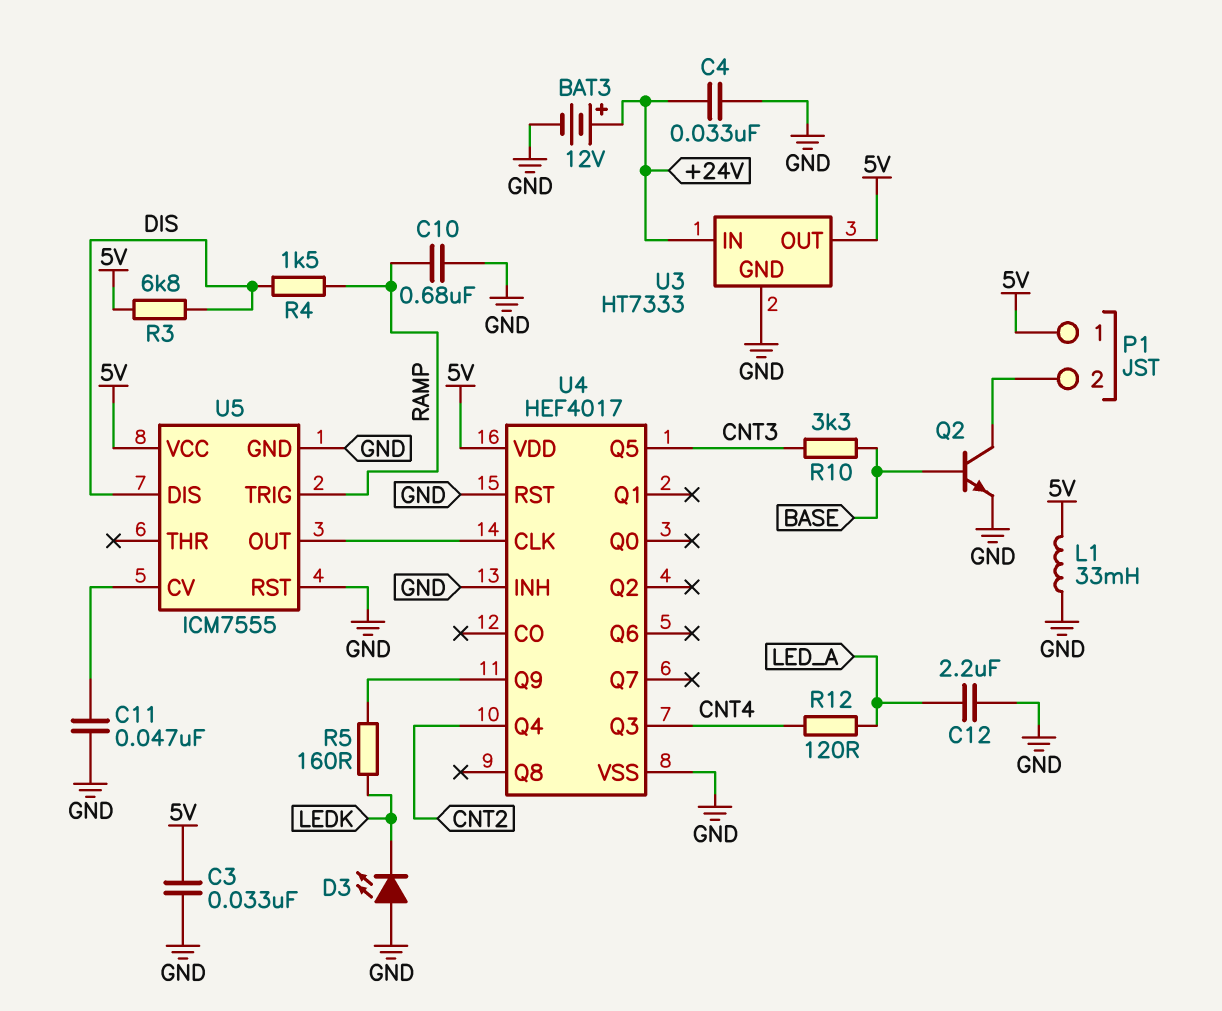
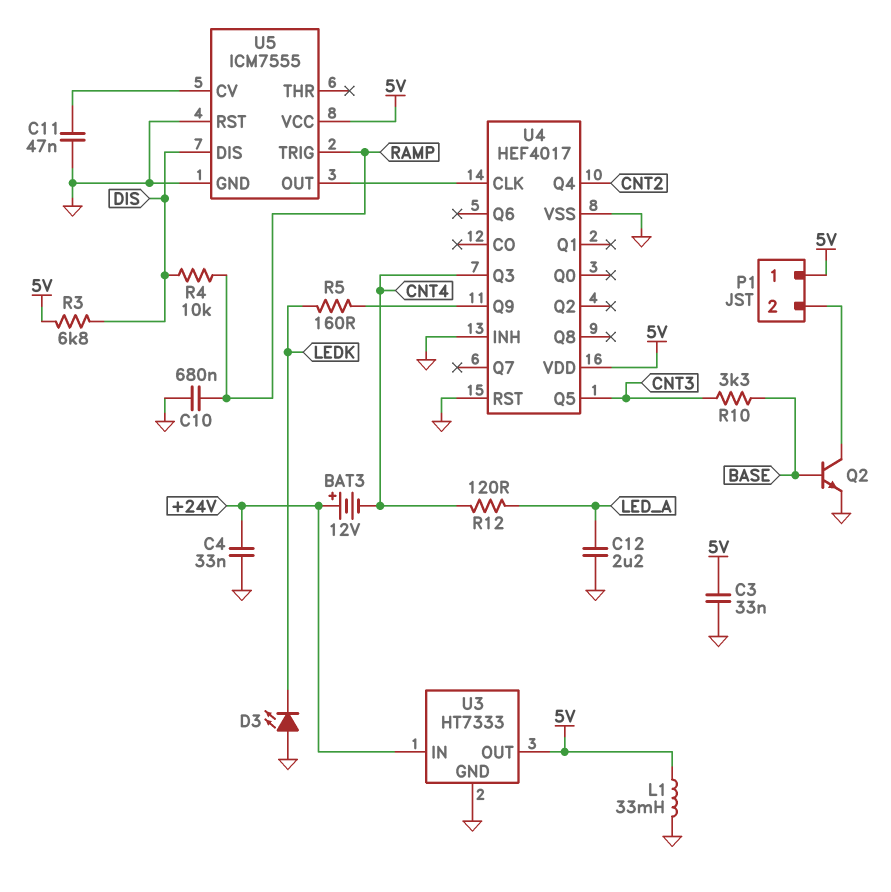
BAT3: 12V (plus +24V, minus GND) -> 12V (plus +24V, minus CNT4)
R4: 1.5k (DIS, RAMP) -> 10k (DIS, RAMP)

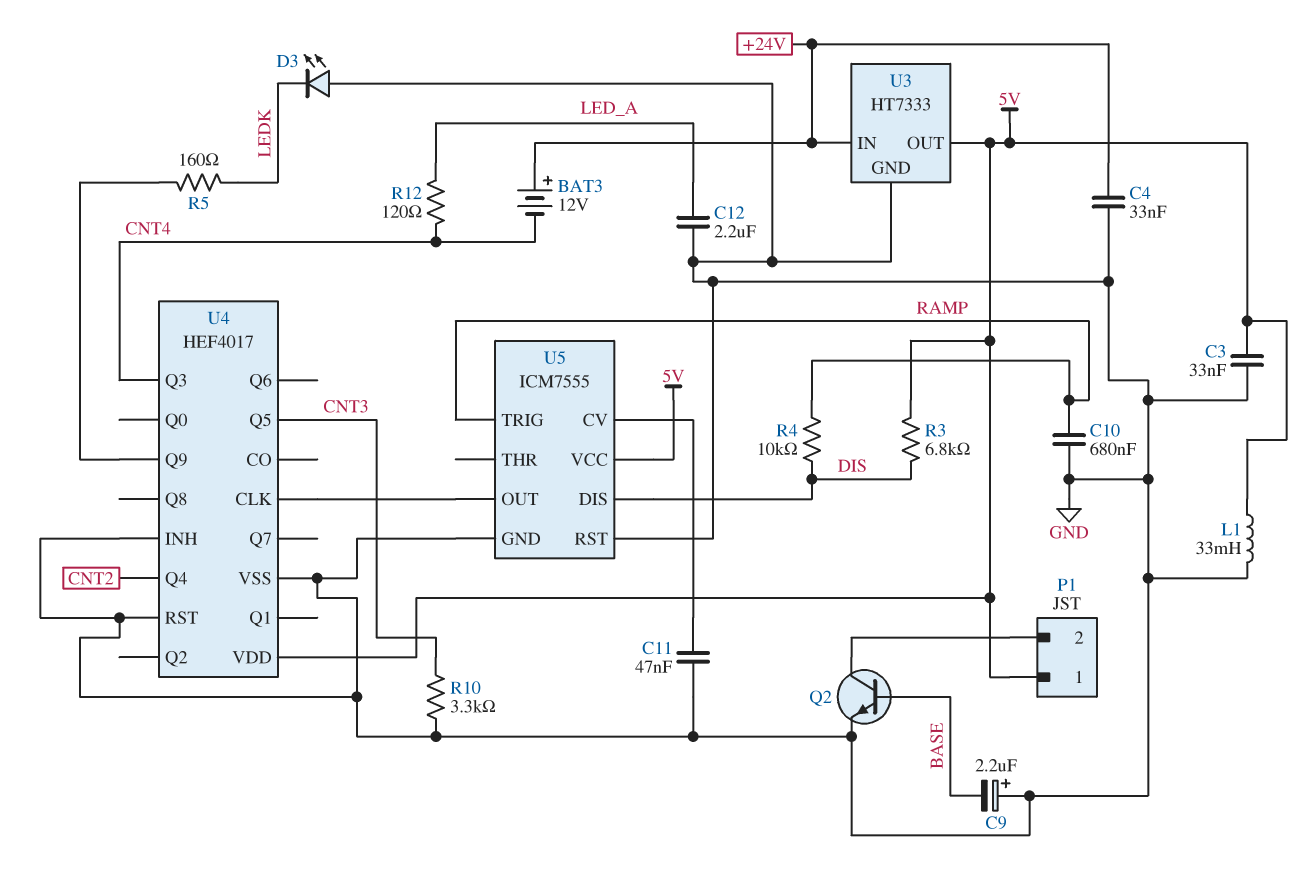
C9: none -> 2.2uF (plus GND, minus BASE)
R10: 3.3k (BASE, CNT3) -> 3.3k (CNT3, GND)

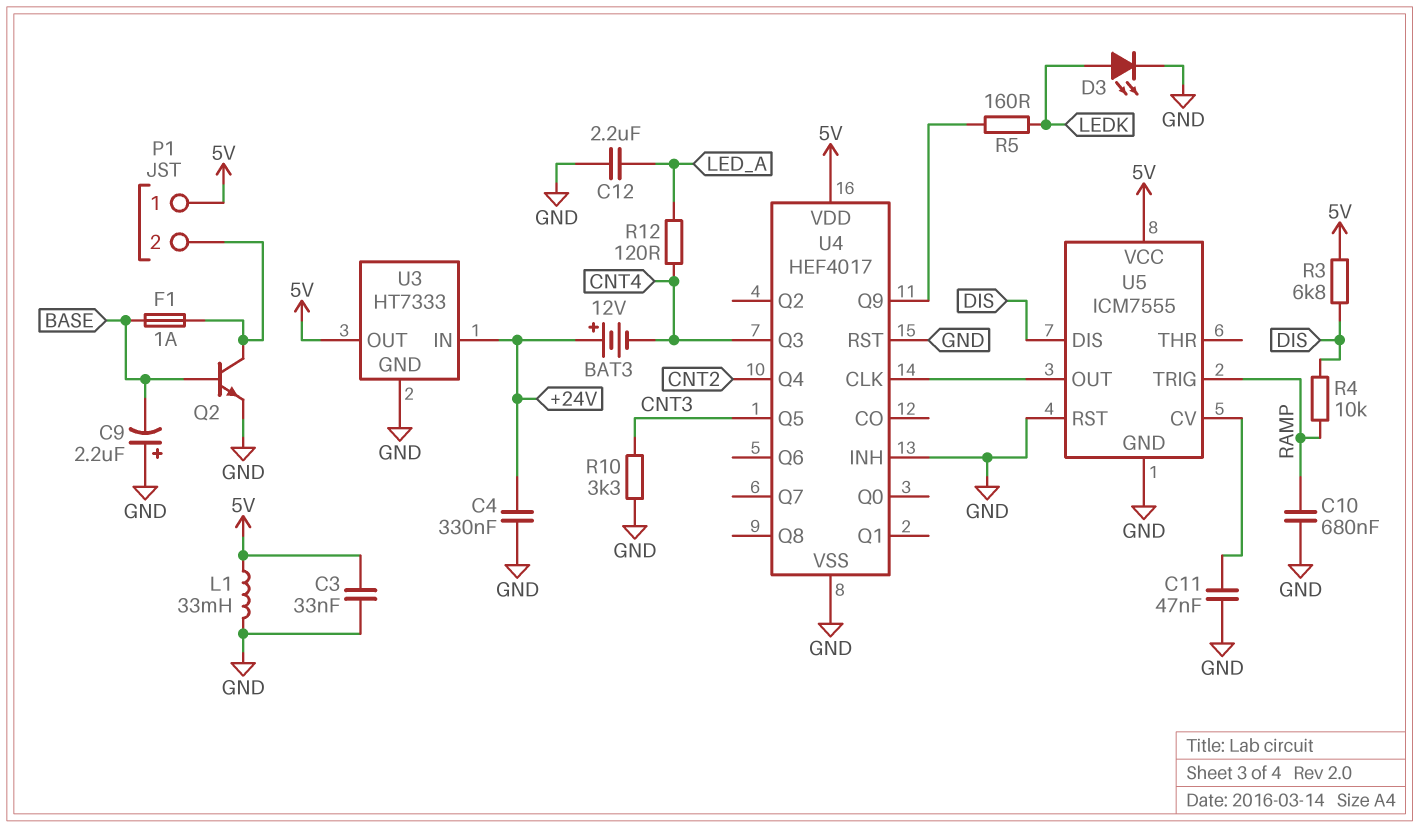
C4: 33nF (+24V, GND) -> 330nF (+24V, GND)
D3: LED (A GND, K LEDK) -> LED (A LEDK, K GND)
F1: none -> 1A (BASE, P1/2)

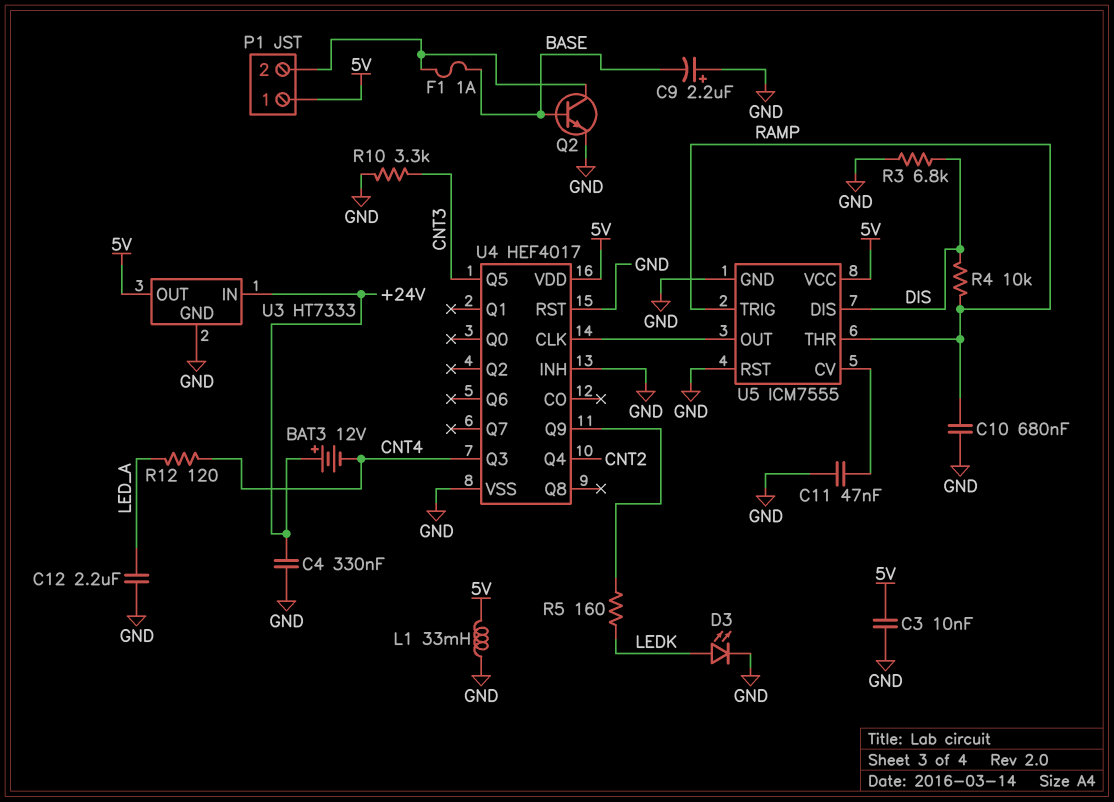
C3: 33nF (5V, GND) -> 10nF (5V, GND)
R3: 6.8k (5V, DIS) -> 6.8k (DIS, GND)
U5 pin THR: none -> RAMP

